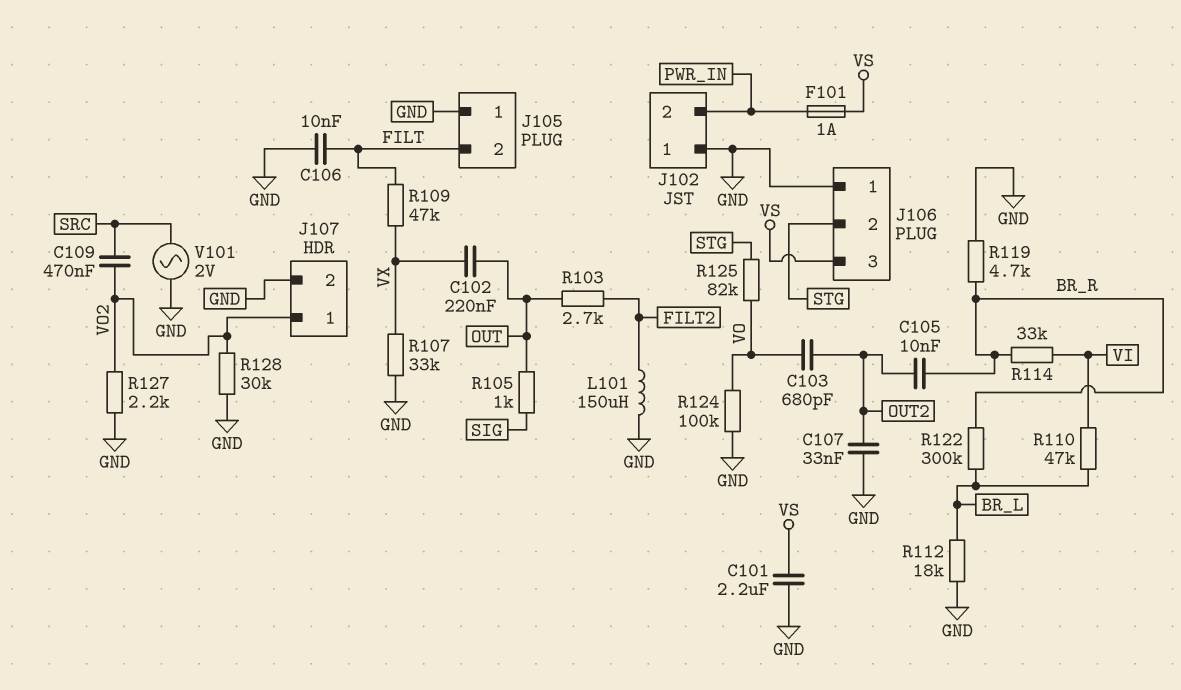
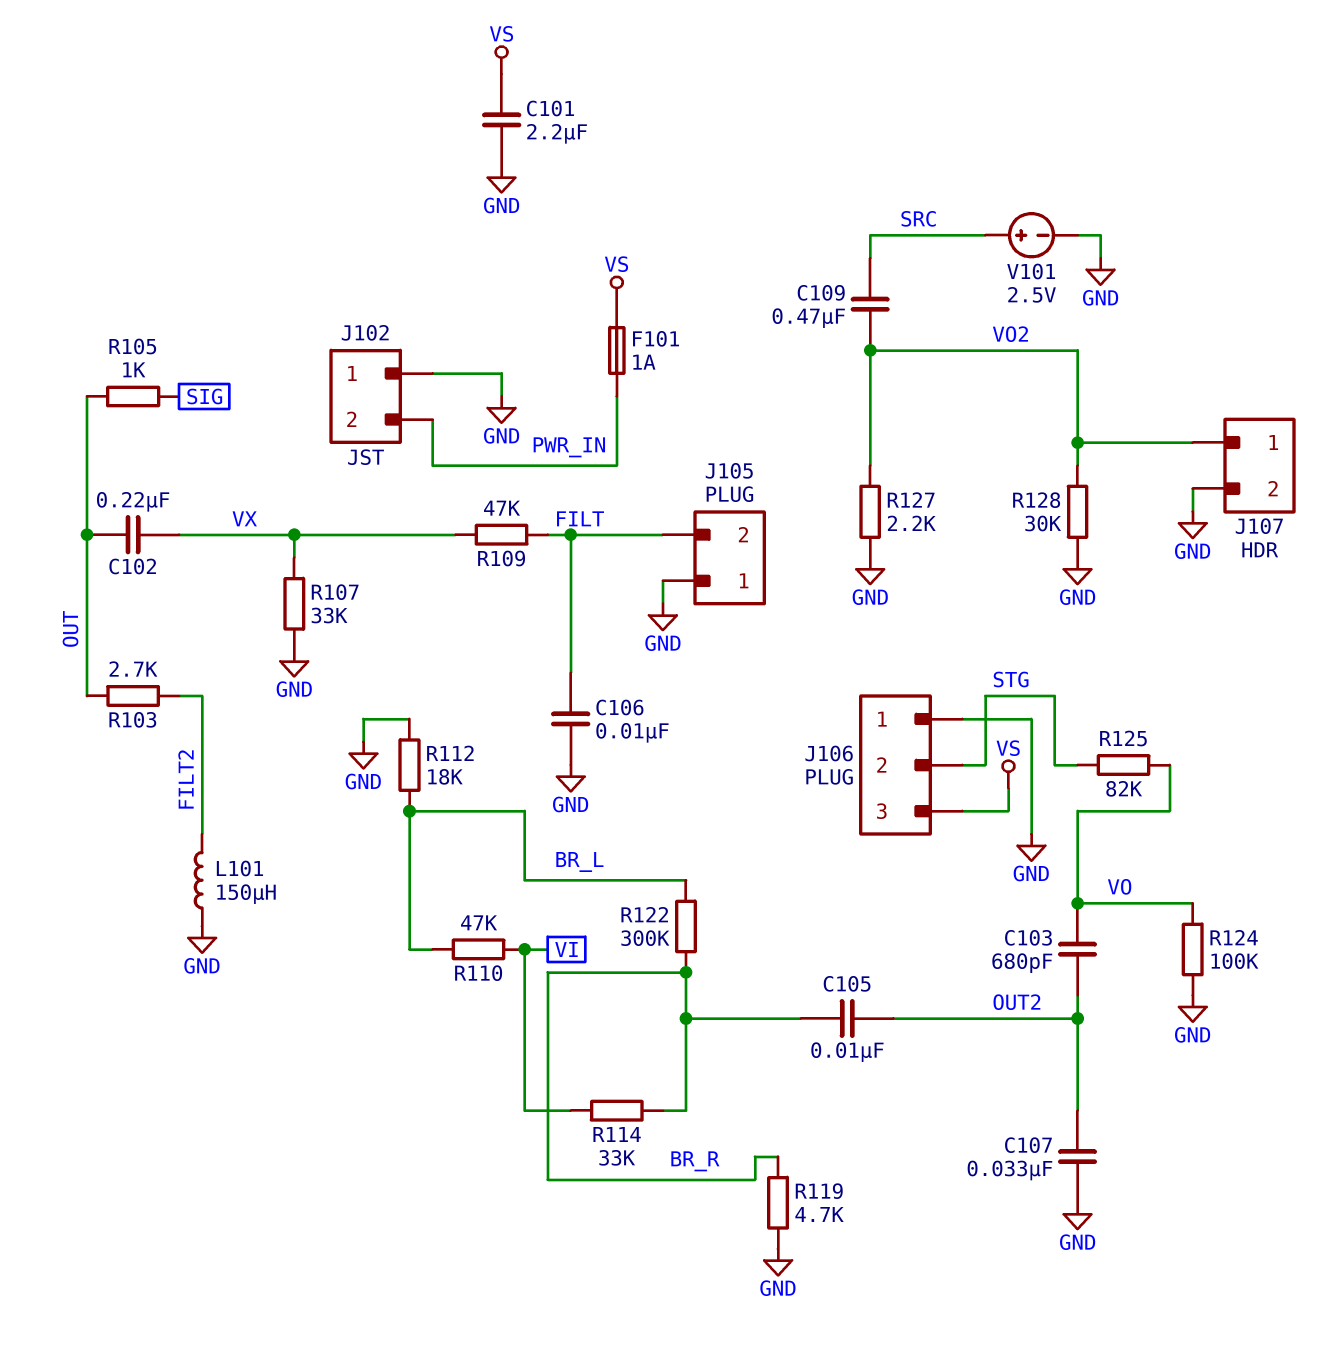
V101: AC 2V (GND, SRC) -> 2.5V (plus SRC, minus GND)

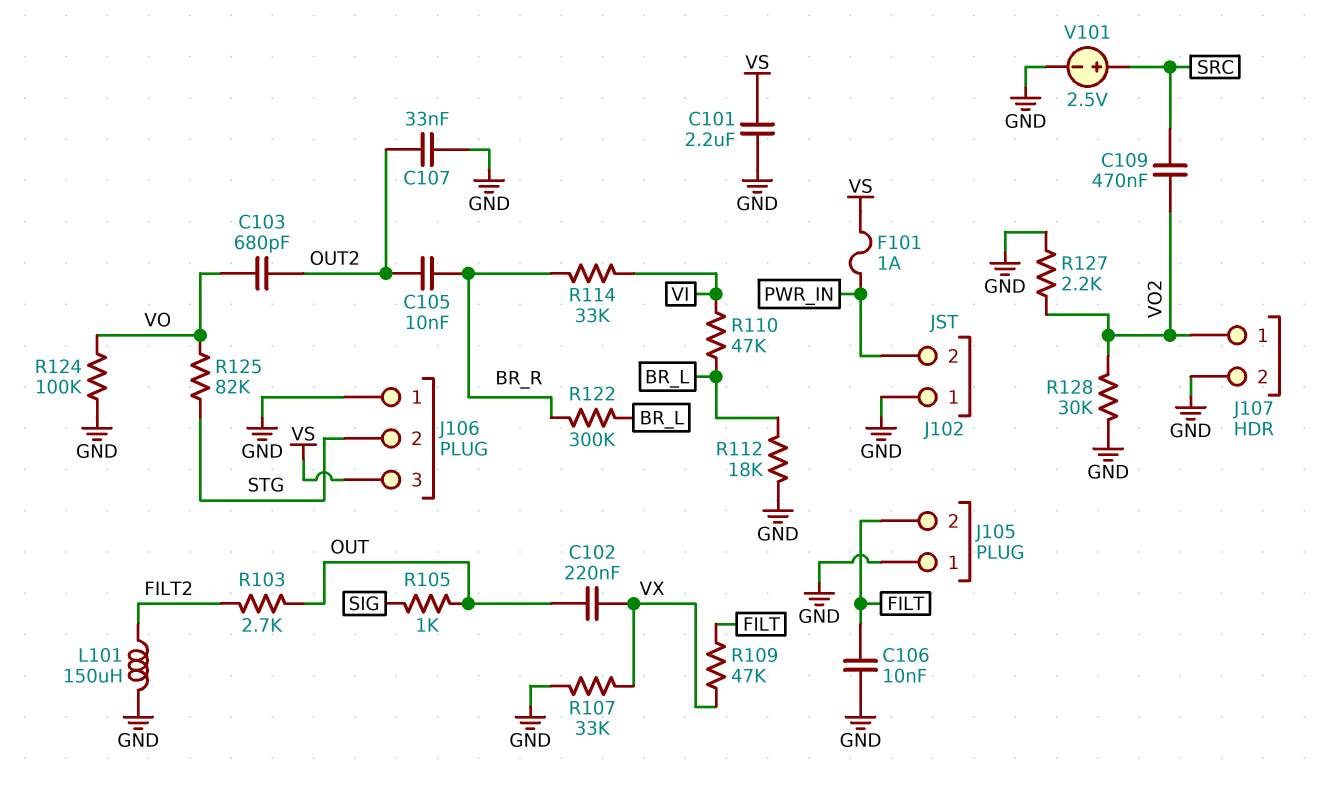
R119: 4.7k (BR_R, GND) -> none

